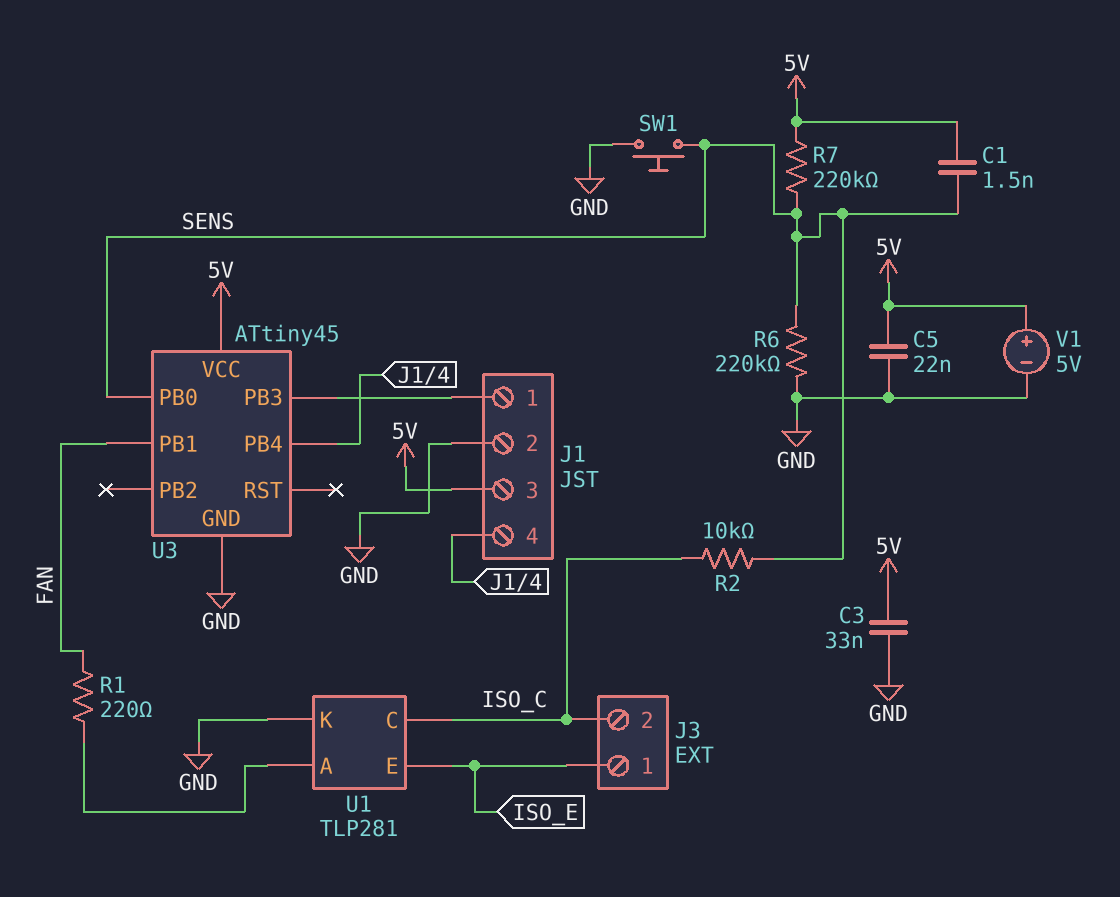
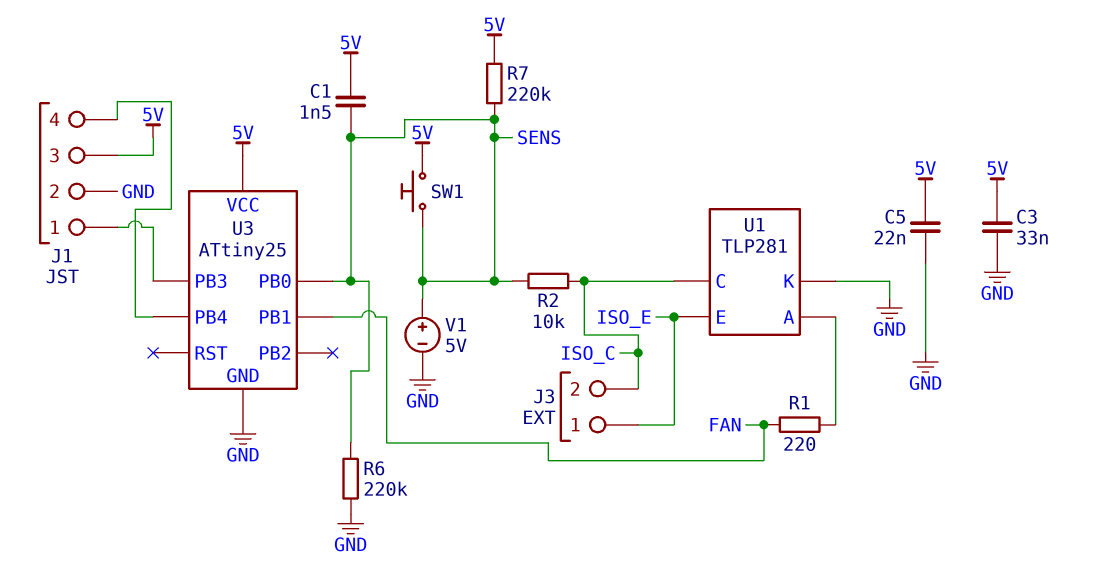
SW1: button (GND, SENS) -> button (5V, SENS)
U3: ATtiny45 -> ATtiny25
V1: 5V (plus 5V, minus GND) -> 5V (plus SENS, minus GND)

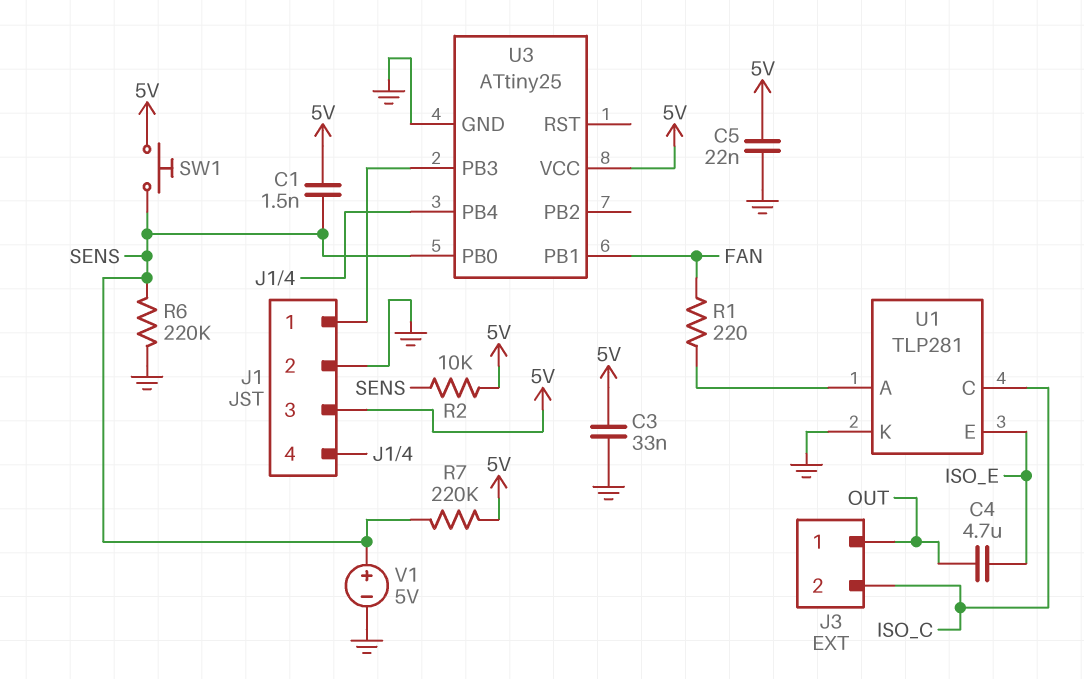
C4: none -> 4.7uF (ISO_E, OUT)
J3 pin 1: ISO_E -> OUT
R2: 10k (ISO_C, SENS) -> 10k (5V, SENS)

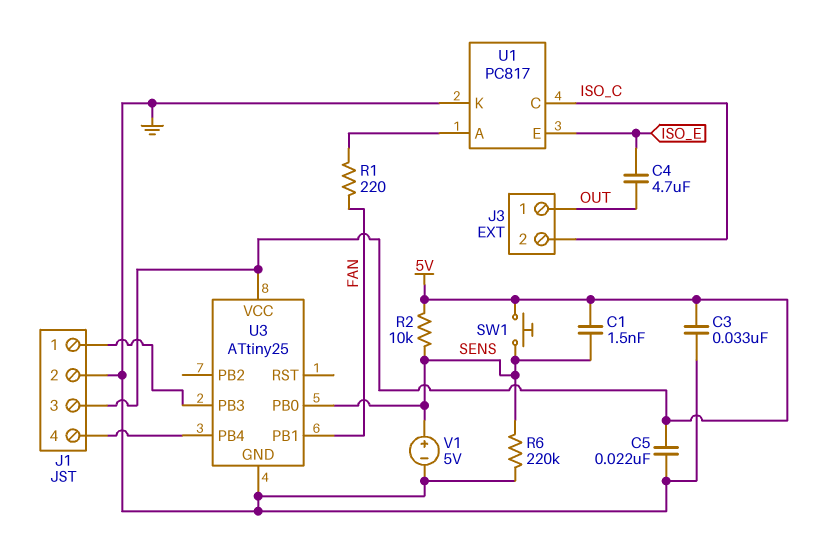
R7: 220k (5V, SENS) -> none
U1: TLP281 -> PC817

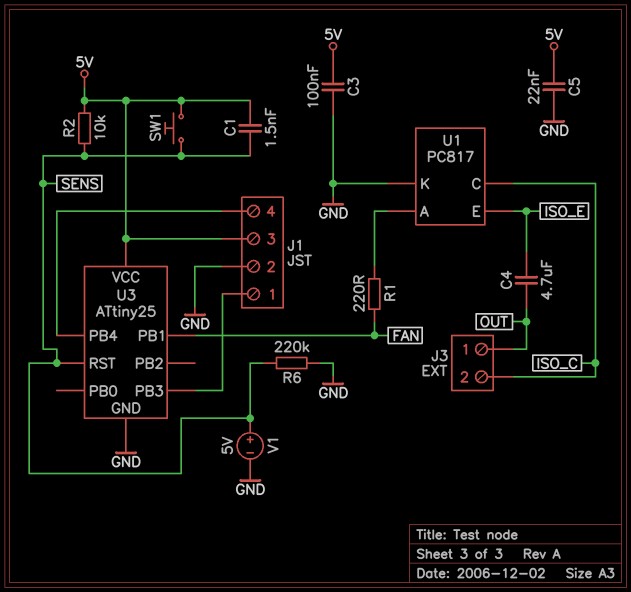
C3: 33nF (5V, GND) -> 100nF (5V, GND)
U3 pin PB0: SENS -> none
U3 pin RST: none -> SENS

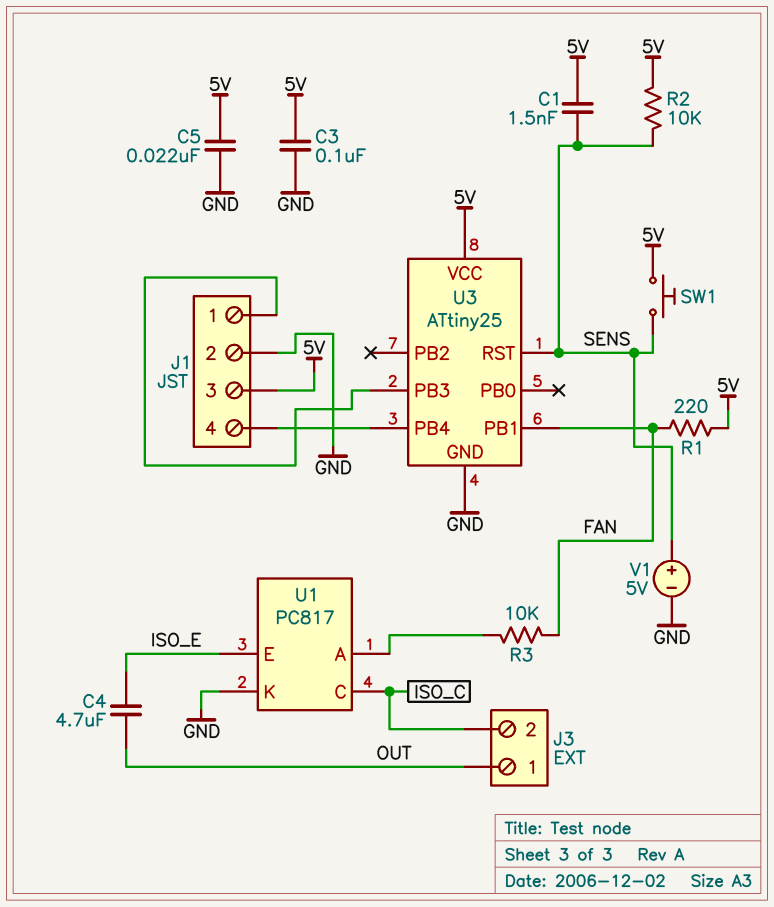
R1: 220 (FAN, U1/A) -> 220 (5V, FAN)
R3: none -> 10k (FAN, U1/A)
R6: 220k (GND, SENS) -> none

